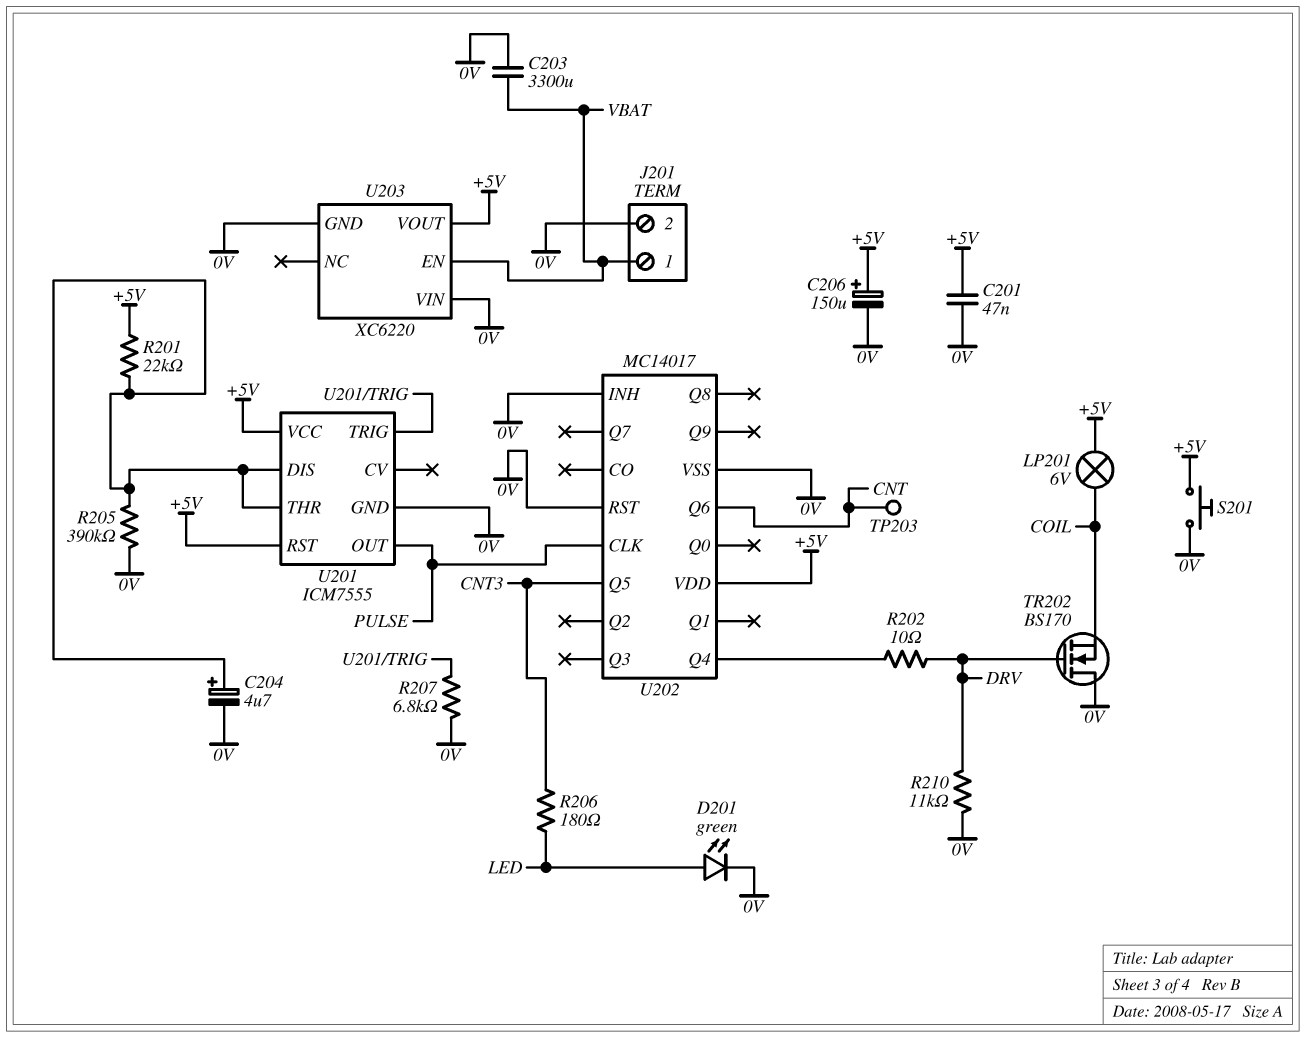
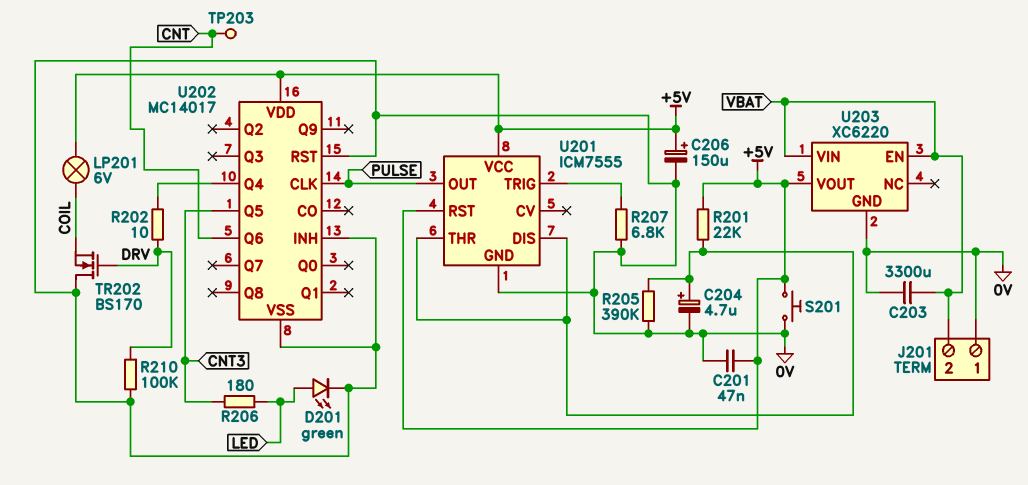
J201 pin 1: VBAT -> 0V
J201 pin 2: 0V -> VBAT
R210: 11k (0V, DRV) -> 100k (0V, DRV)
U203 pin VIN: 0V -> VBAT

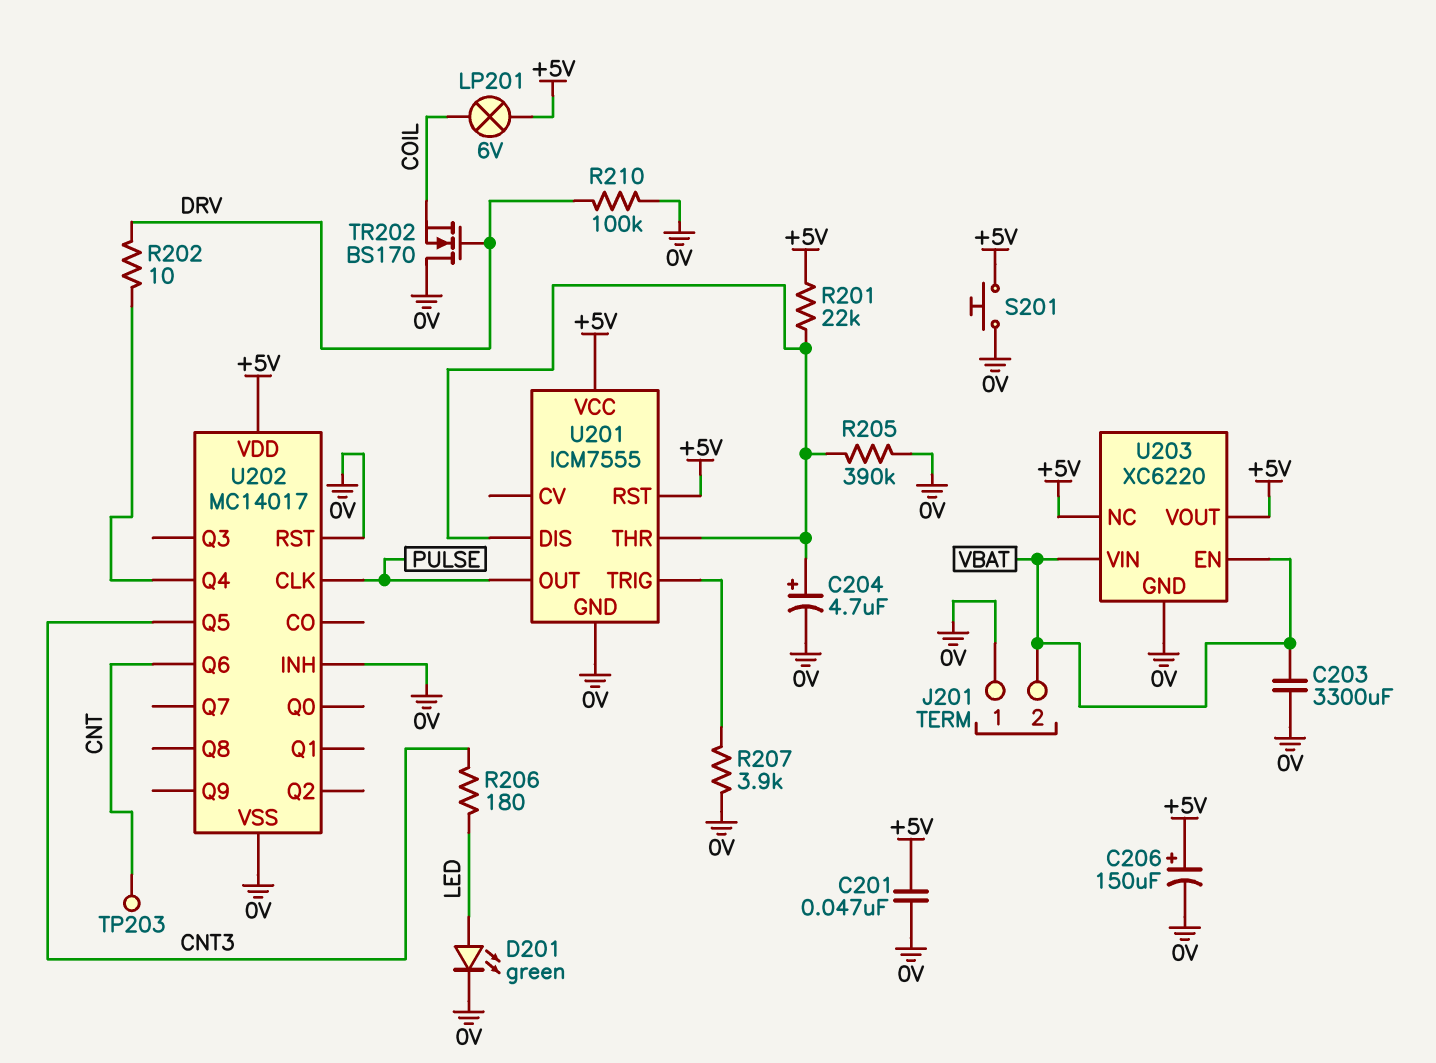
R207: 6.8k (0V, U201/TRIG) -> 3.9k (0V, U201/TRIG)
U203 pin NC: none -> +5V

